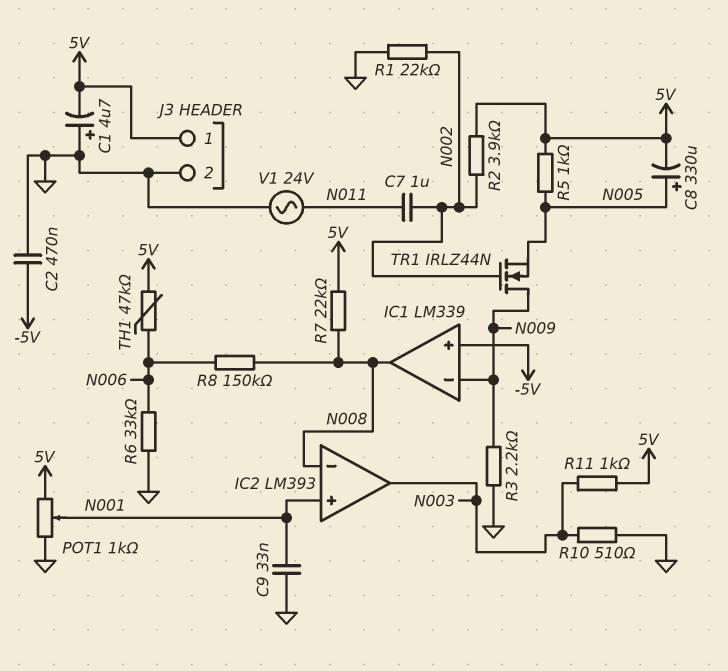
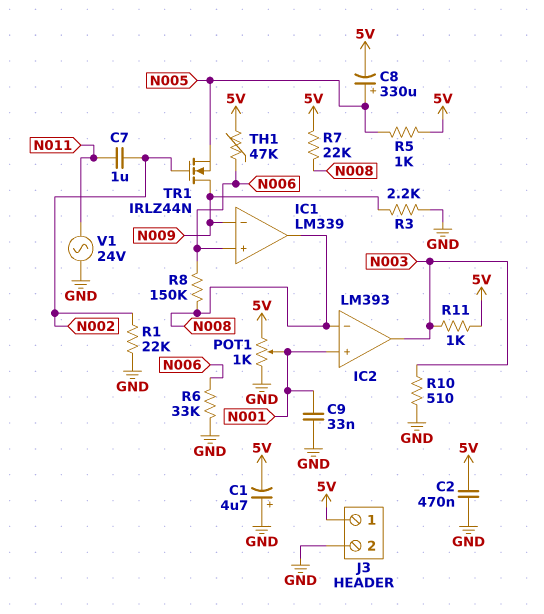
C2: 470nF (-5V, GND) -> 470nF (5V, GND)
IC1 pin in+: -5V -> N006
R2: 3.9k (5V, N002) -> none

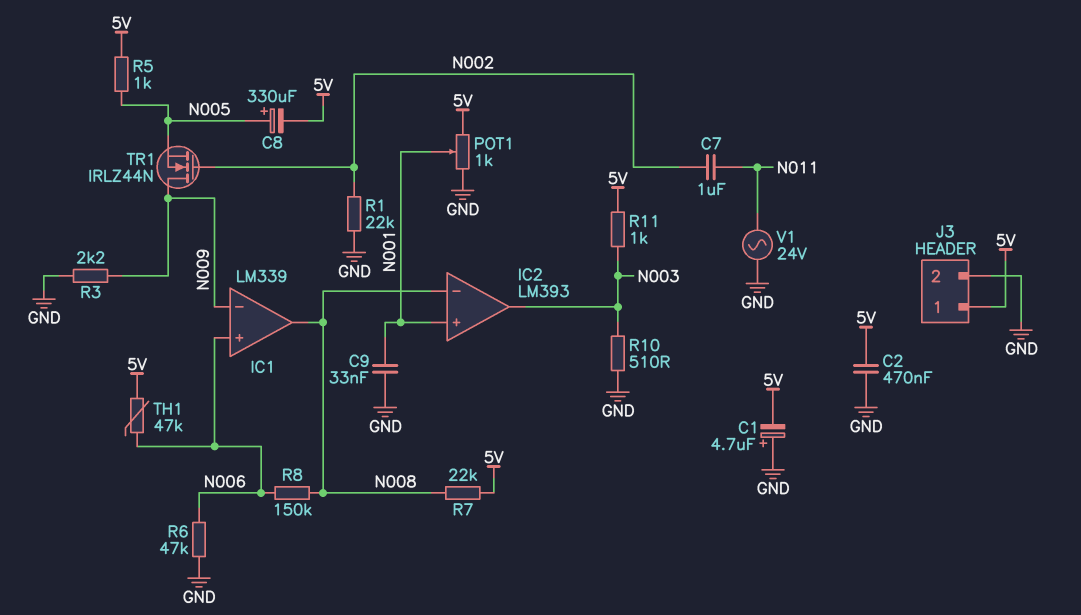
R6: 33k (GND, N006) -> 47k (GND, N006)

